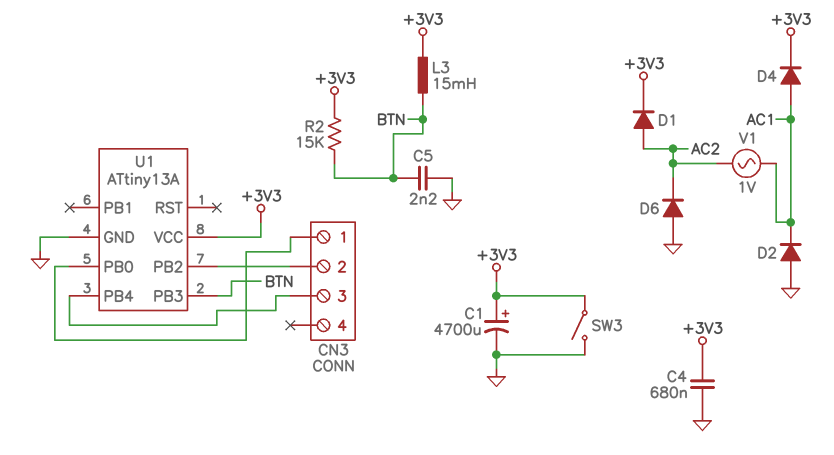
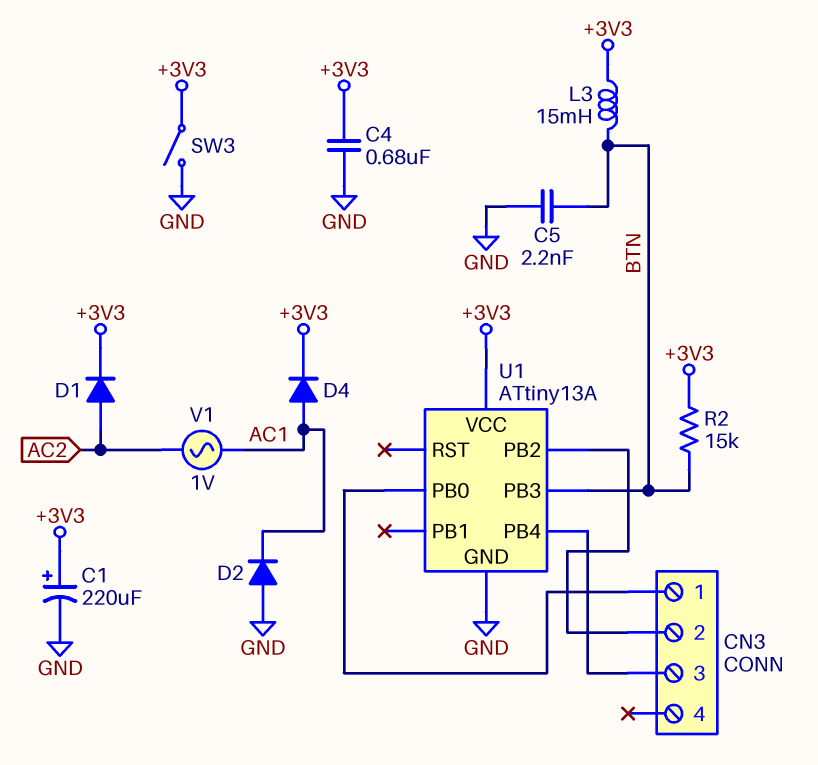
C1: 4700uF (plus +3V3, minus GND) -> 220uF (plus +3V3, minus GND)
D6: diode (A GND, K AC2) -> none

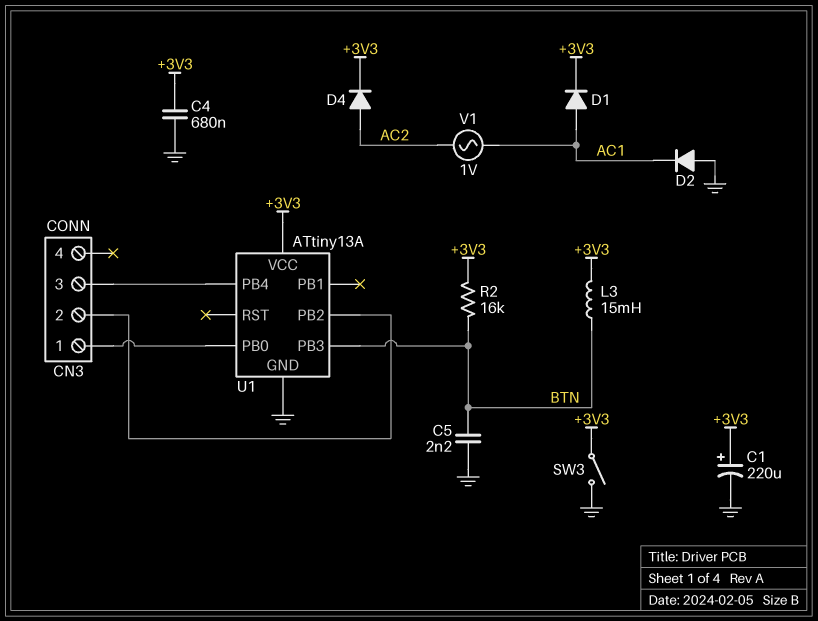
D1: diode (A AC2, K +3V3) -> diode (A AC1, K +3V3)
D4: diode (A AC1, K +3V3) -> diode (A AC2, K +3V3)
R2: 15k (+3V3, BTN) -> 16k (+3V3, BTN)

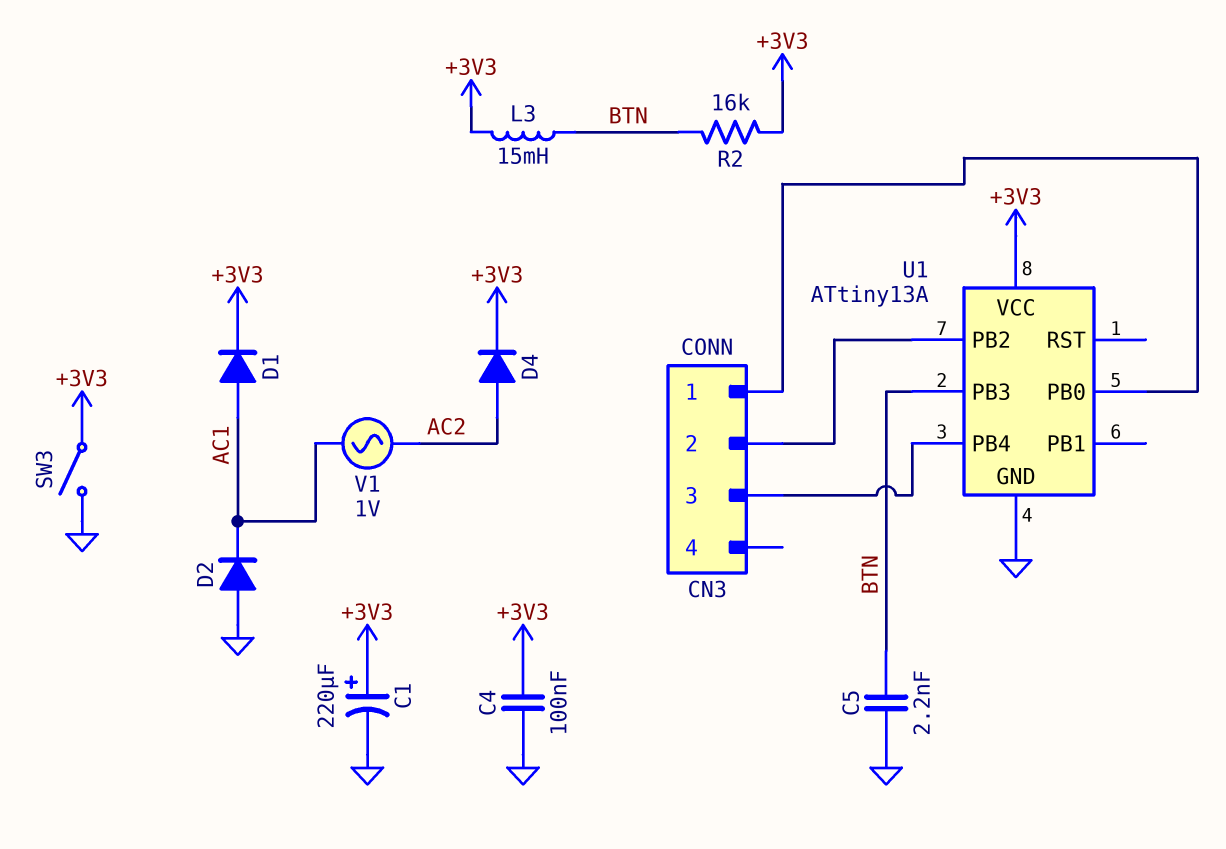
C4: 680nF (+3V3, GND) -> 100nF (+3V3, GND)

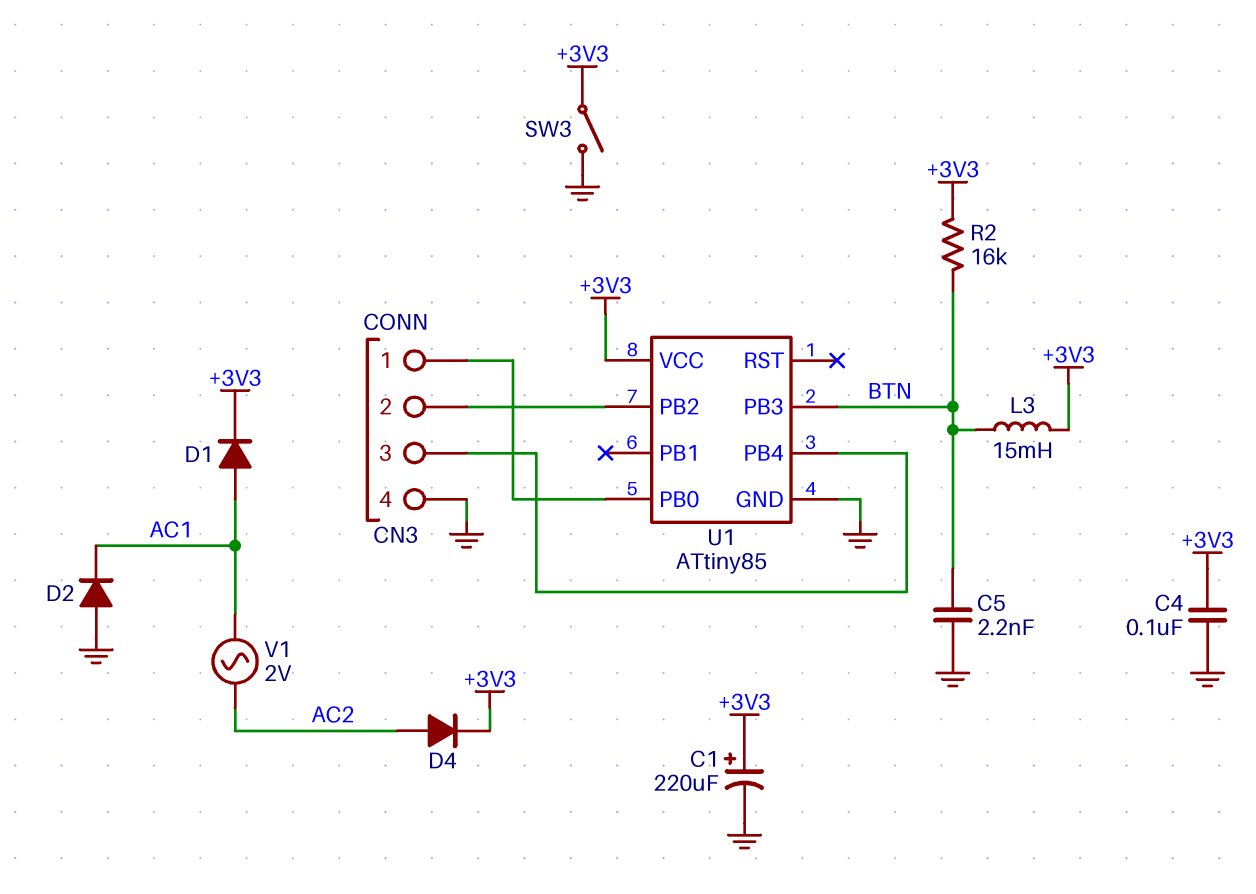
CN3 pin 4: none -> GND
U1: ATtiny13A -> ATtiny85
V1: AC 1V (AC1, AC2) -> AC 2V (AC1, AC2)

